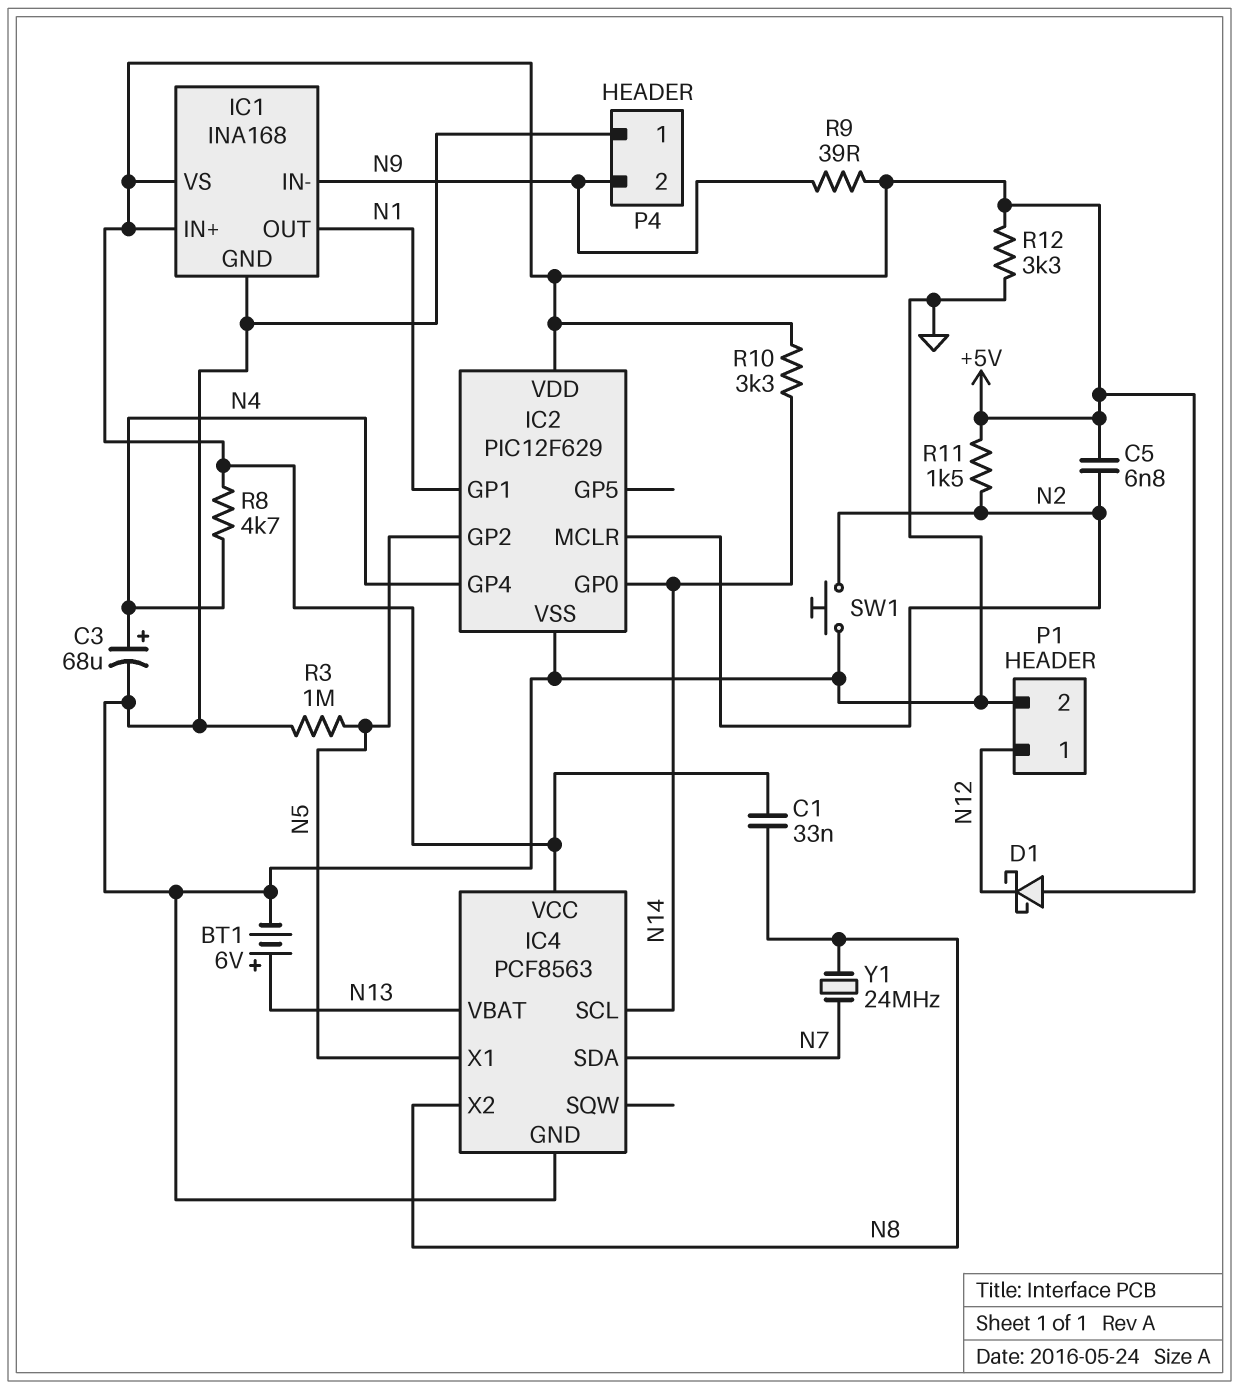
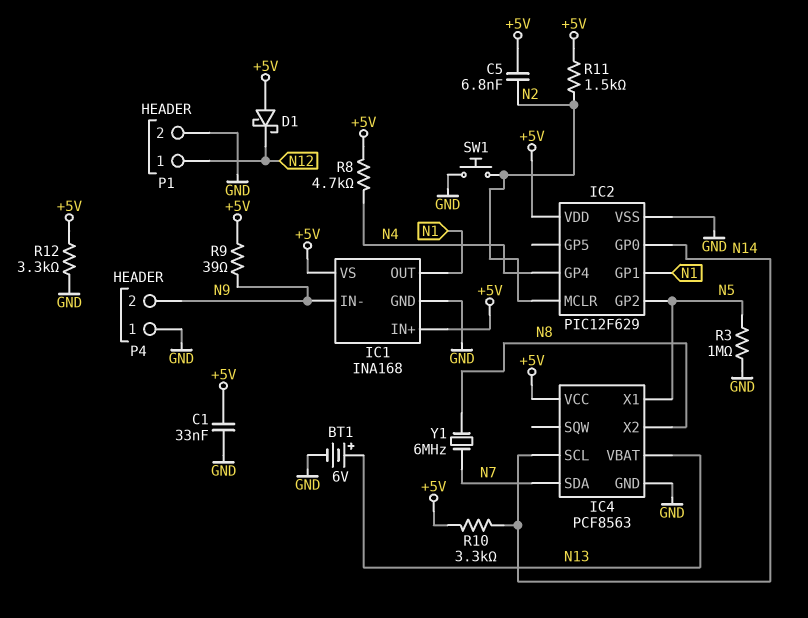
C1: 33nF (+5V, N8) -> 33nF (+5V, GND)
C3: 68uF (plus N4, minus GND) -> none
Y1: 24MHz (N7, N8) -> 6MHz (N7, N8)

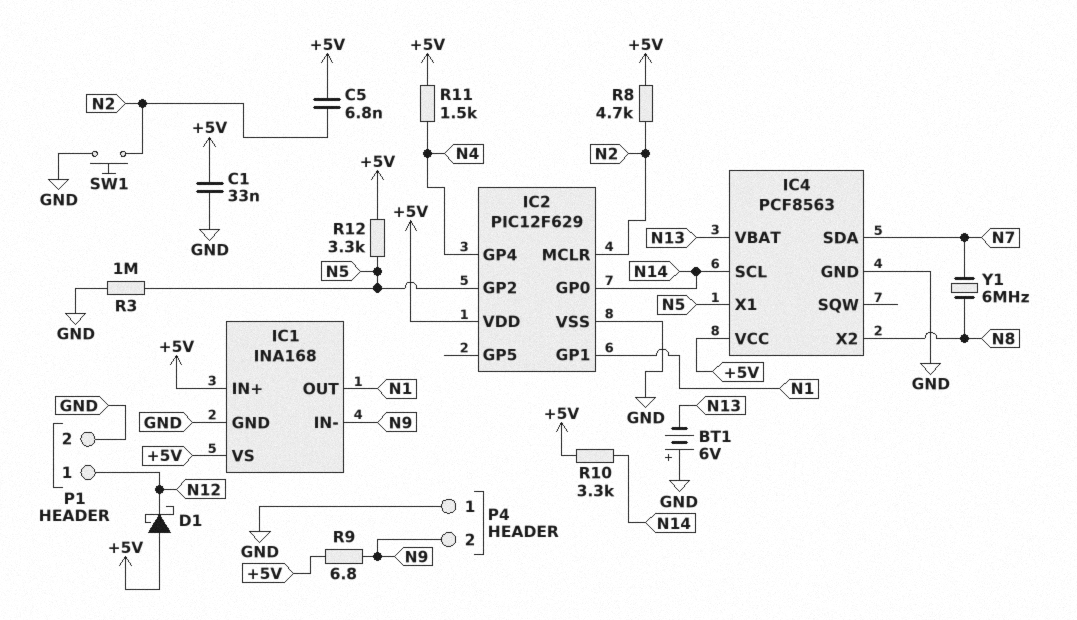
BT1: 6V (plus N13, minus GND) -> 6V (plus GND, minus N13)
R8: 4.7k (+5V, N4) -> 4.7k (+5V, N2)
R9: 39 (+5V, N9) -> 6.8 (+5V, N9)
R11: 1.5k (+5V, N2) -> 1.5k (+5V, N4)
R12: 3.3k (+5V, GND) -> 3.3k (+5V, N5)

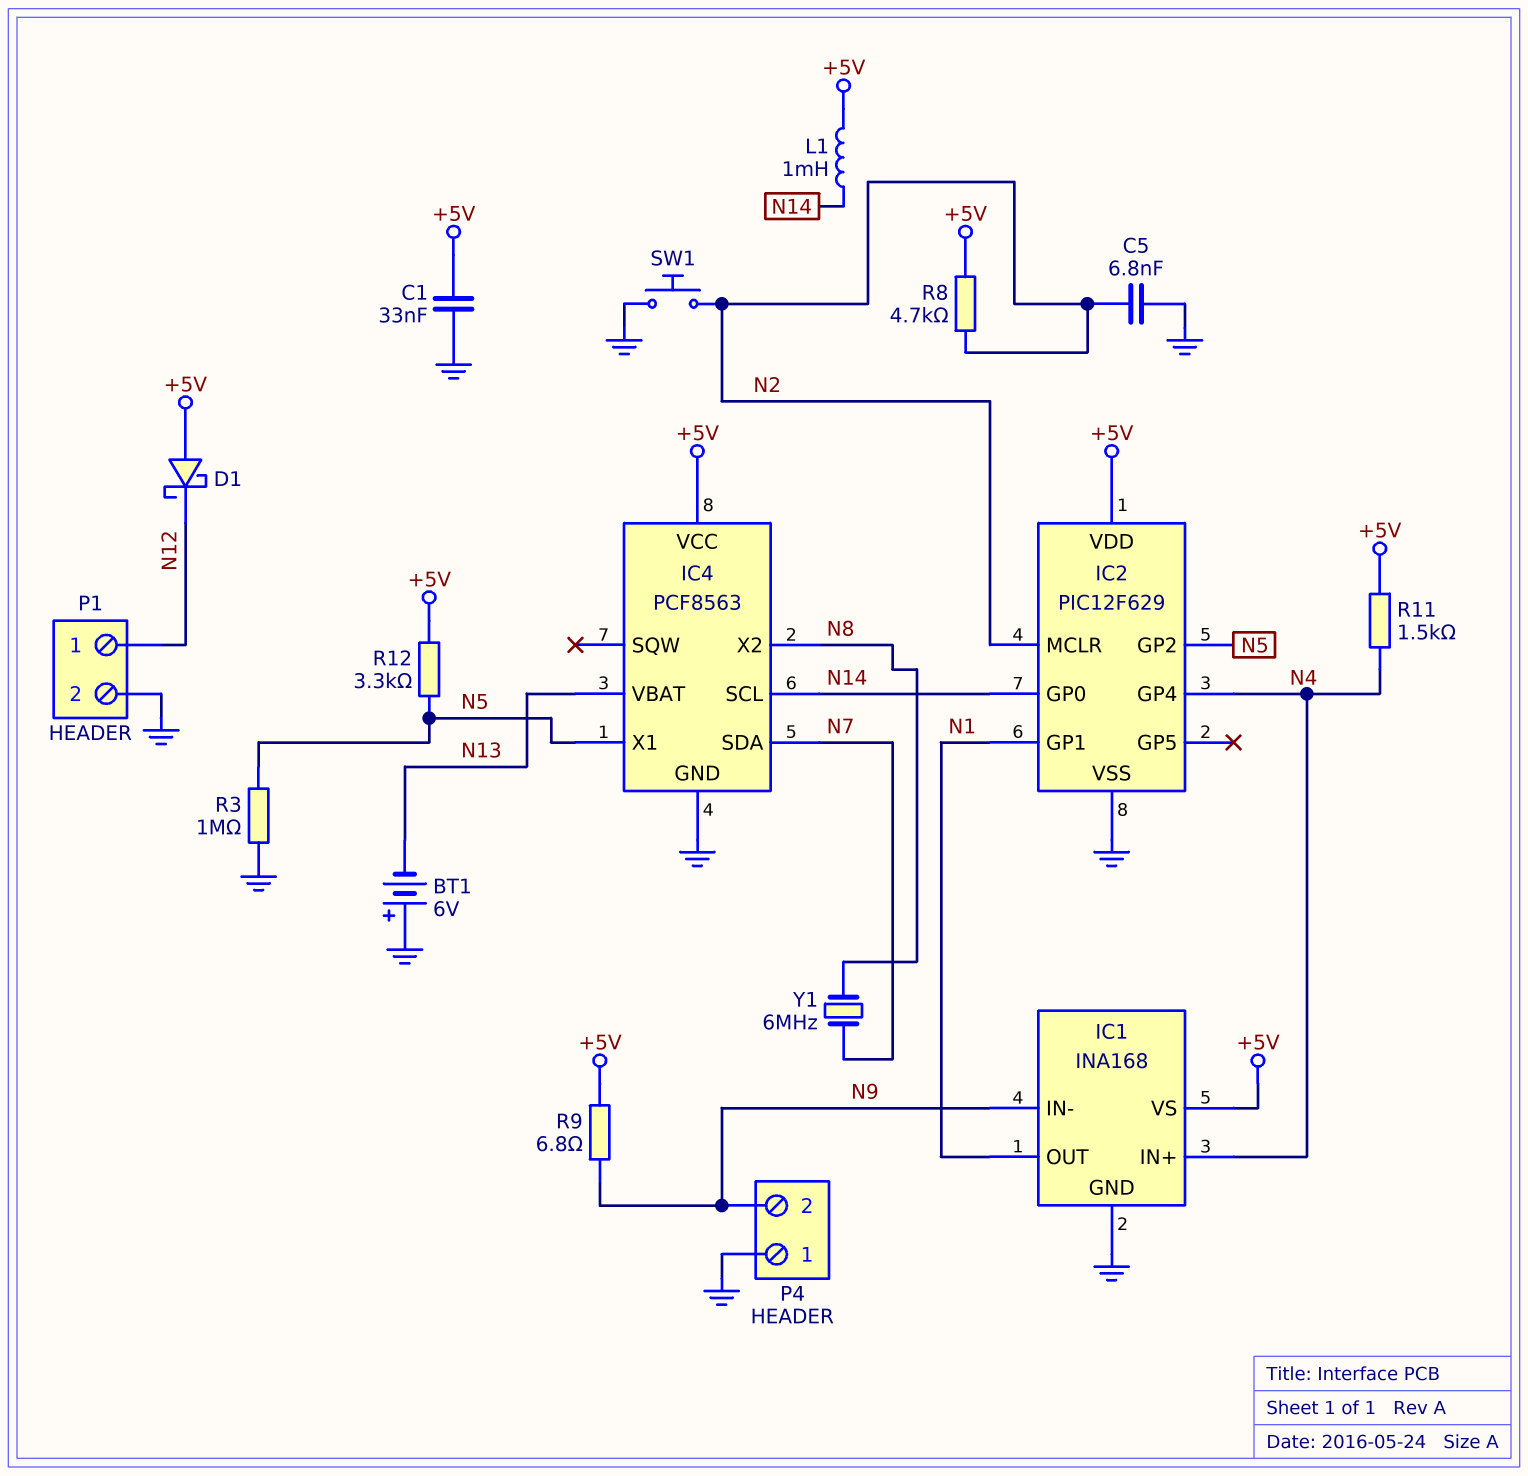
C5: 6.8nF (+5V, N2) -> 6.8nF (GND, N2)
IC1 pin IN+: +5V -> N4
L1: none -> 1mH (+5V, N14)
R10: 3.3k (+5V, N14) -> none

